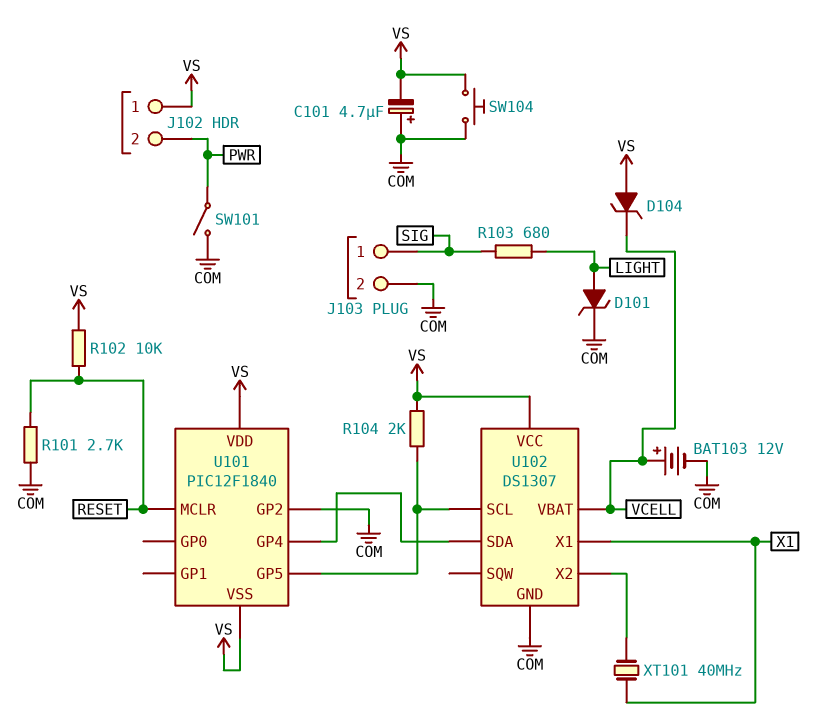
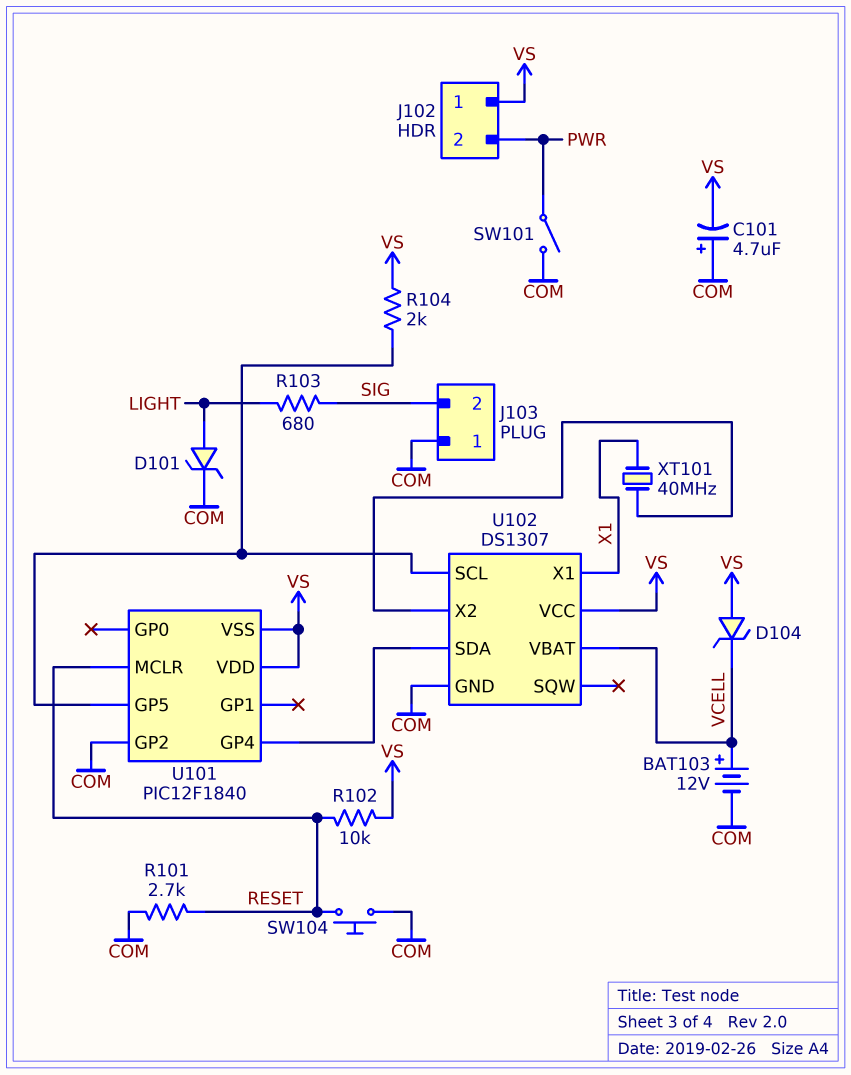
J103 pin 1: SIG -> COM
J103 pin 2: COM -> SIG
SW104: button (COM, VS) -> button (COM, RESET)

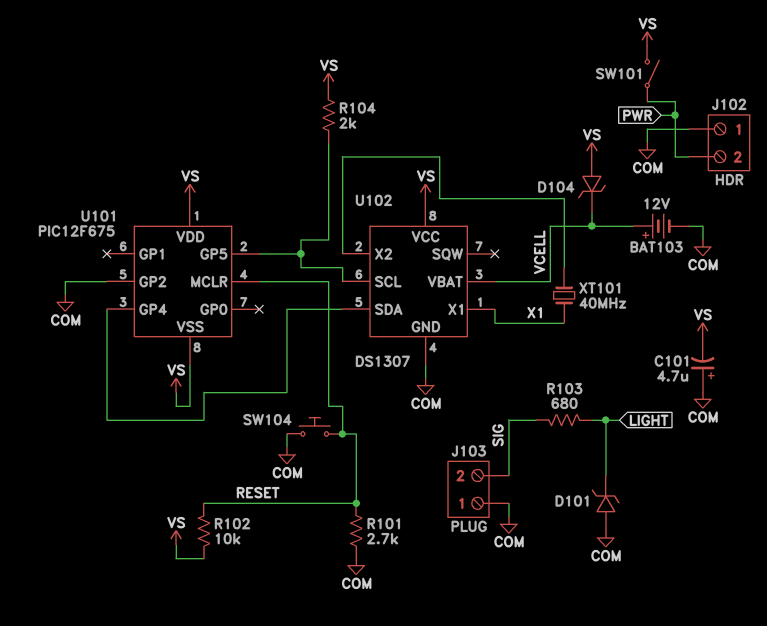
D101: zener (A LIGHT, K COM) -> zener (A COM, K LIGHT)
J102 pin 1: VS -> COM
SW101: switch (COM, PWR) -> switch (PWR, VS)
U101: PIC12F1840 -> PIC12F675

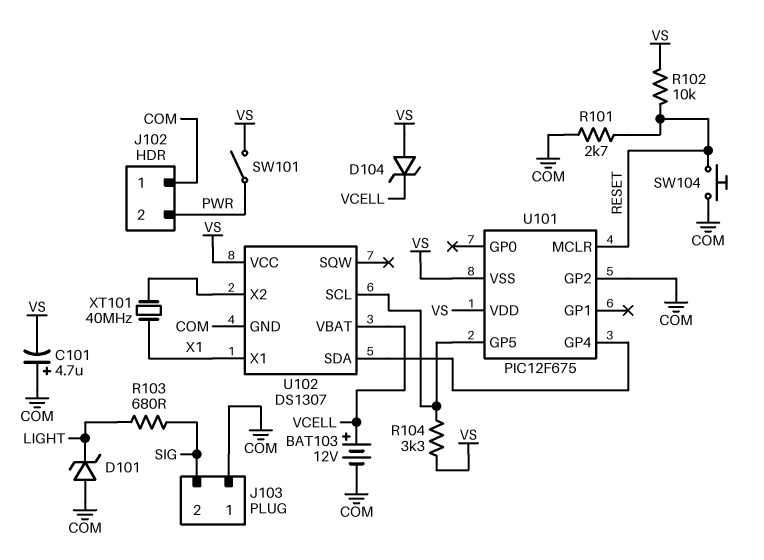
R104: 2k (U101/GP5, VS) -> 3.3k (U101/GP5, VS)

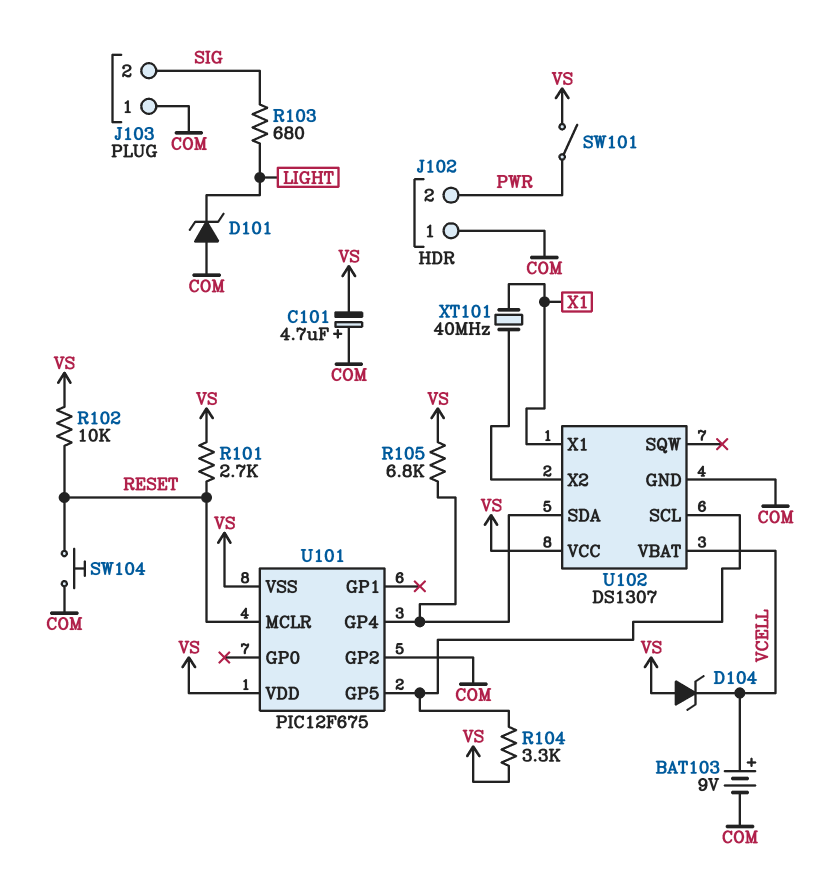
BAT103: 12V (plus VCELL, minus COM) -> 9V (plus VCELL, minus COM)
R101: 2.7k (COM, RESET) -> 2.7k (RESET, VS)
R105: none -> 6.8k (U101/GP4, VS)

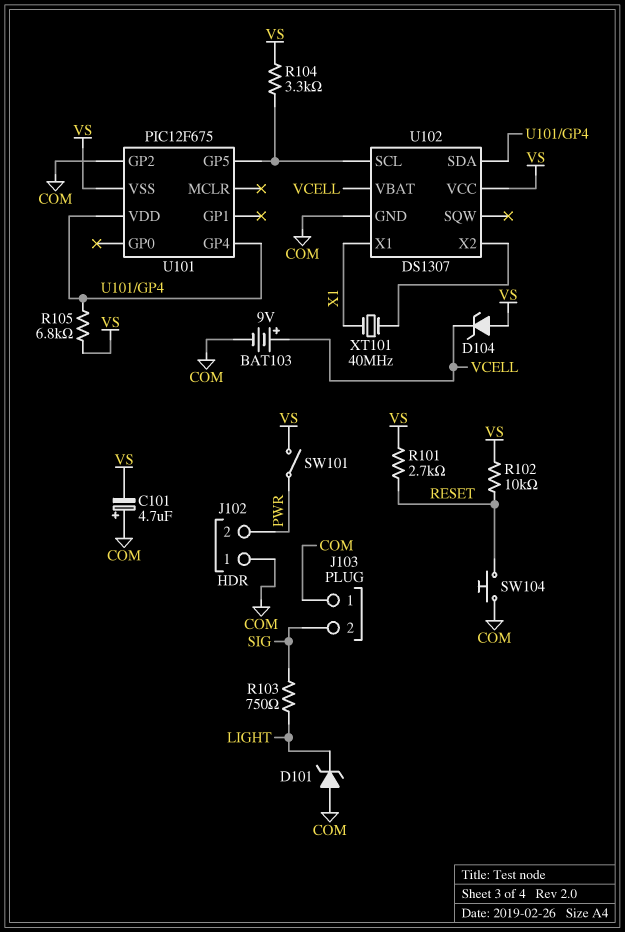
R103: 680 (LIGHT, SIG) -> 750 (LIGHT, SIG)
U101 pin MCLR: RESET -> none
U101 pin VDD: VS -> U101/GP4

